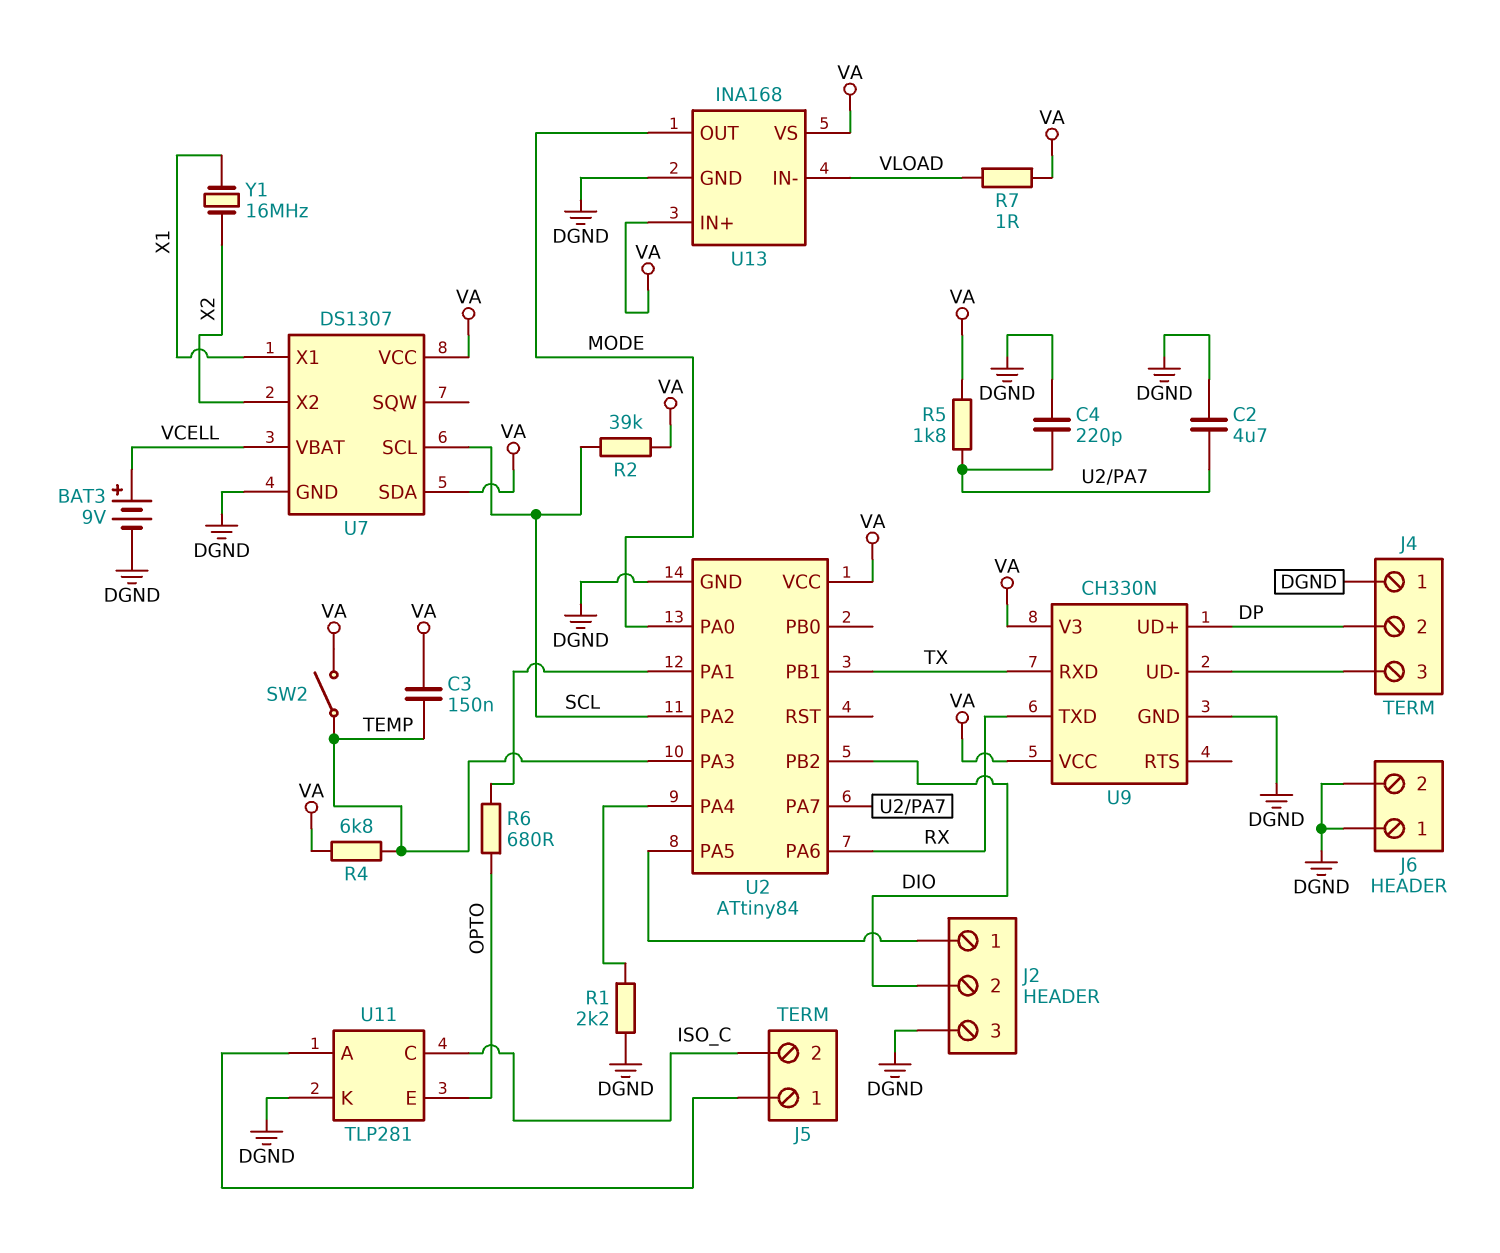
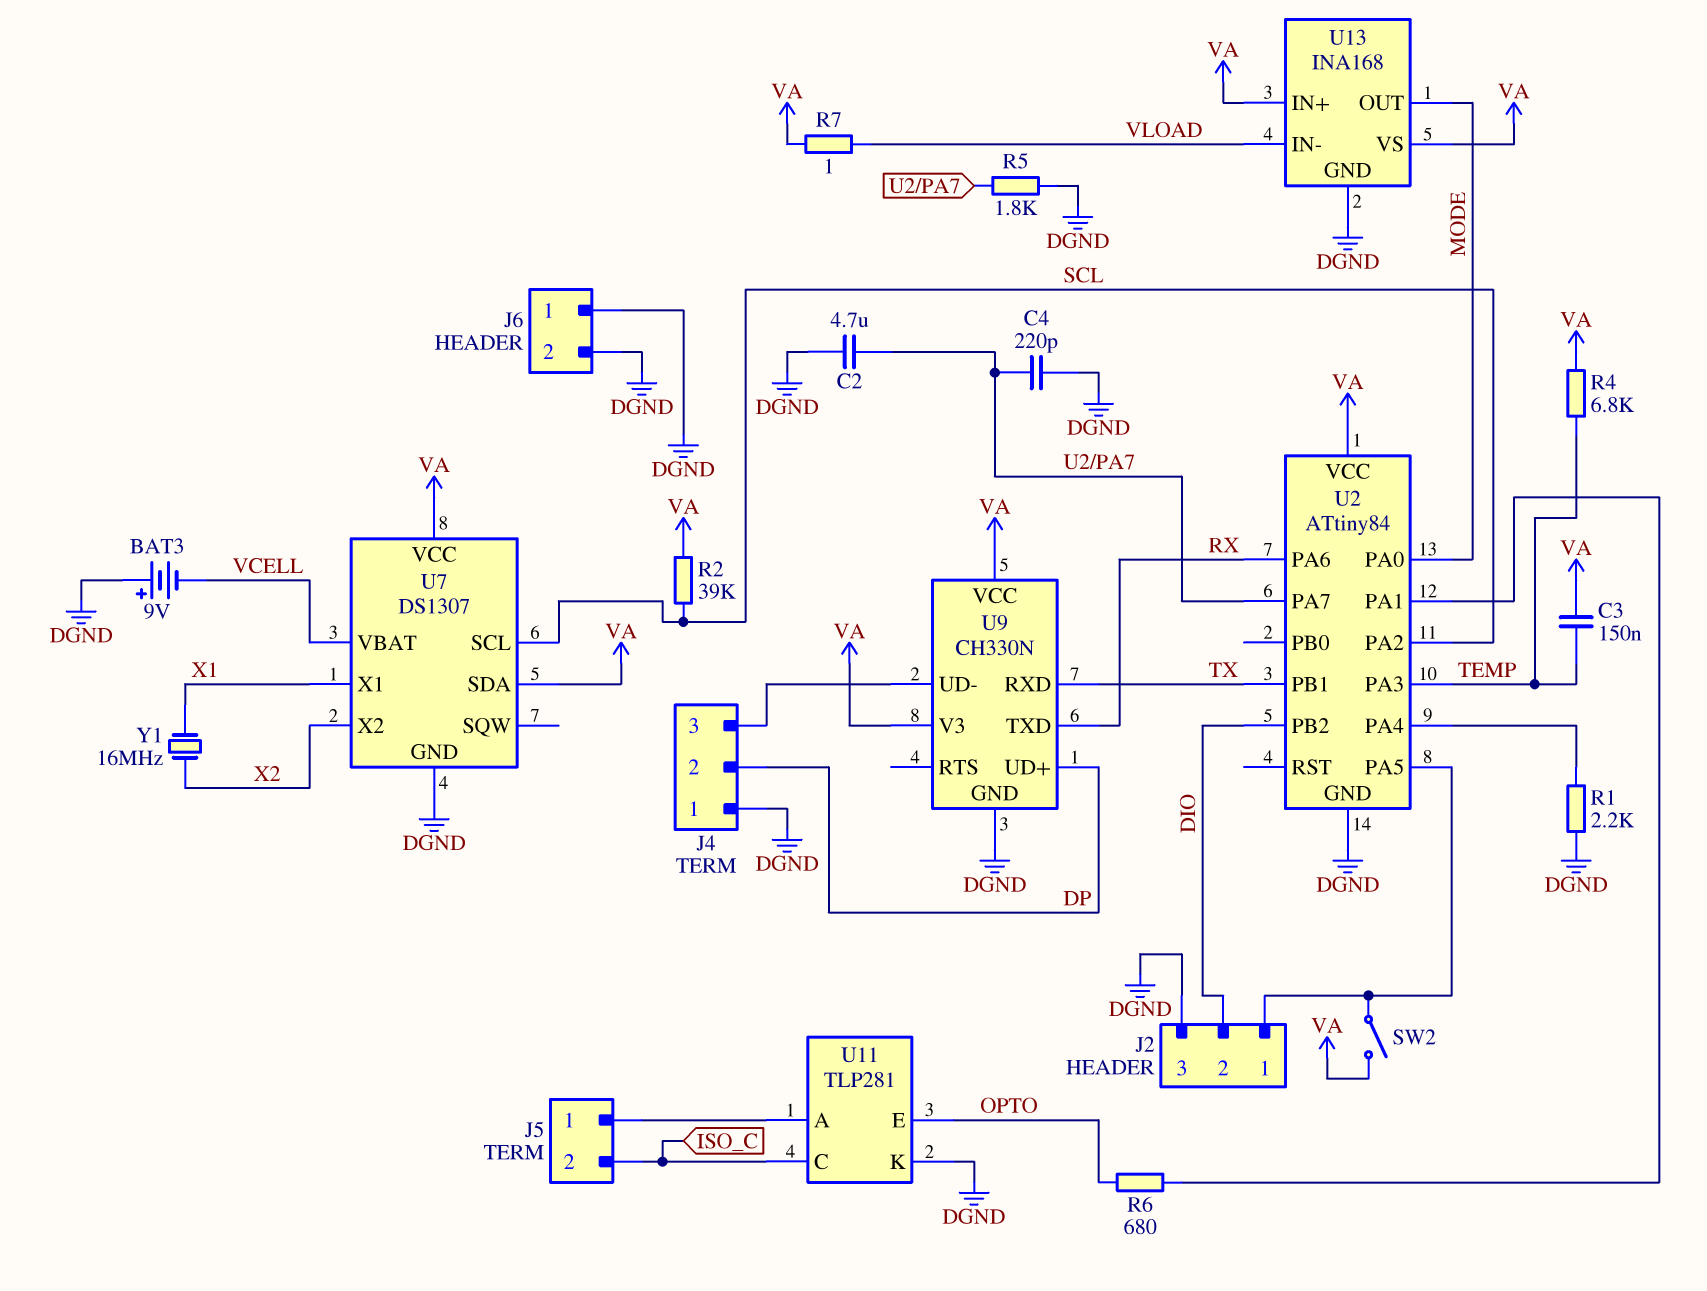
BAT3: 9V (plus VCELL, minus DGND) -> 9V (plus DGND, minus VCELL)
R5: 1.8k (U2/PA7, VA) -> 1.8k (DGND, U2/PA7)
SW2: switch (TEMP, VA) -> switch (J2/1, VA)

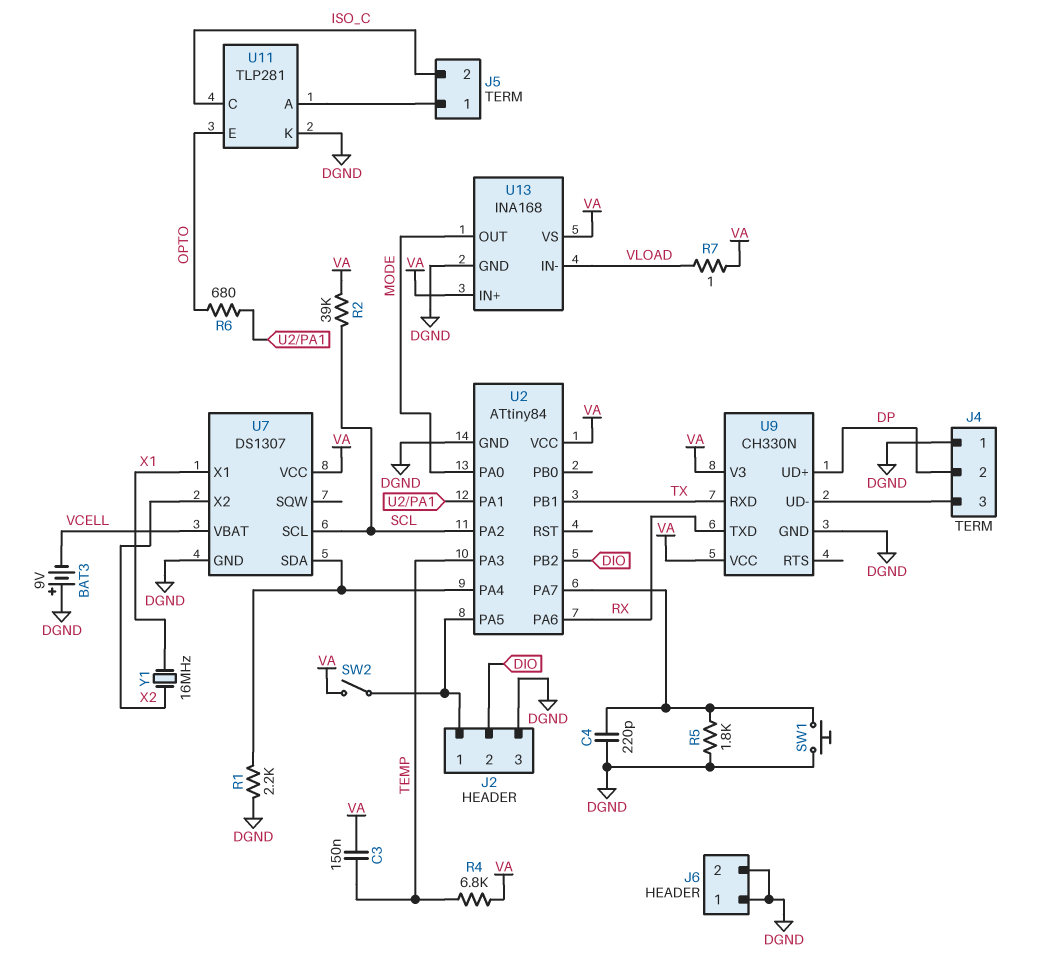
C2: 4.7uF (DGND, U2/PA7) -> none
SW1: none -> button (DGND, U2/PA7)
U7 pin SDA: VA -> U2/PA4

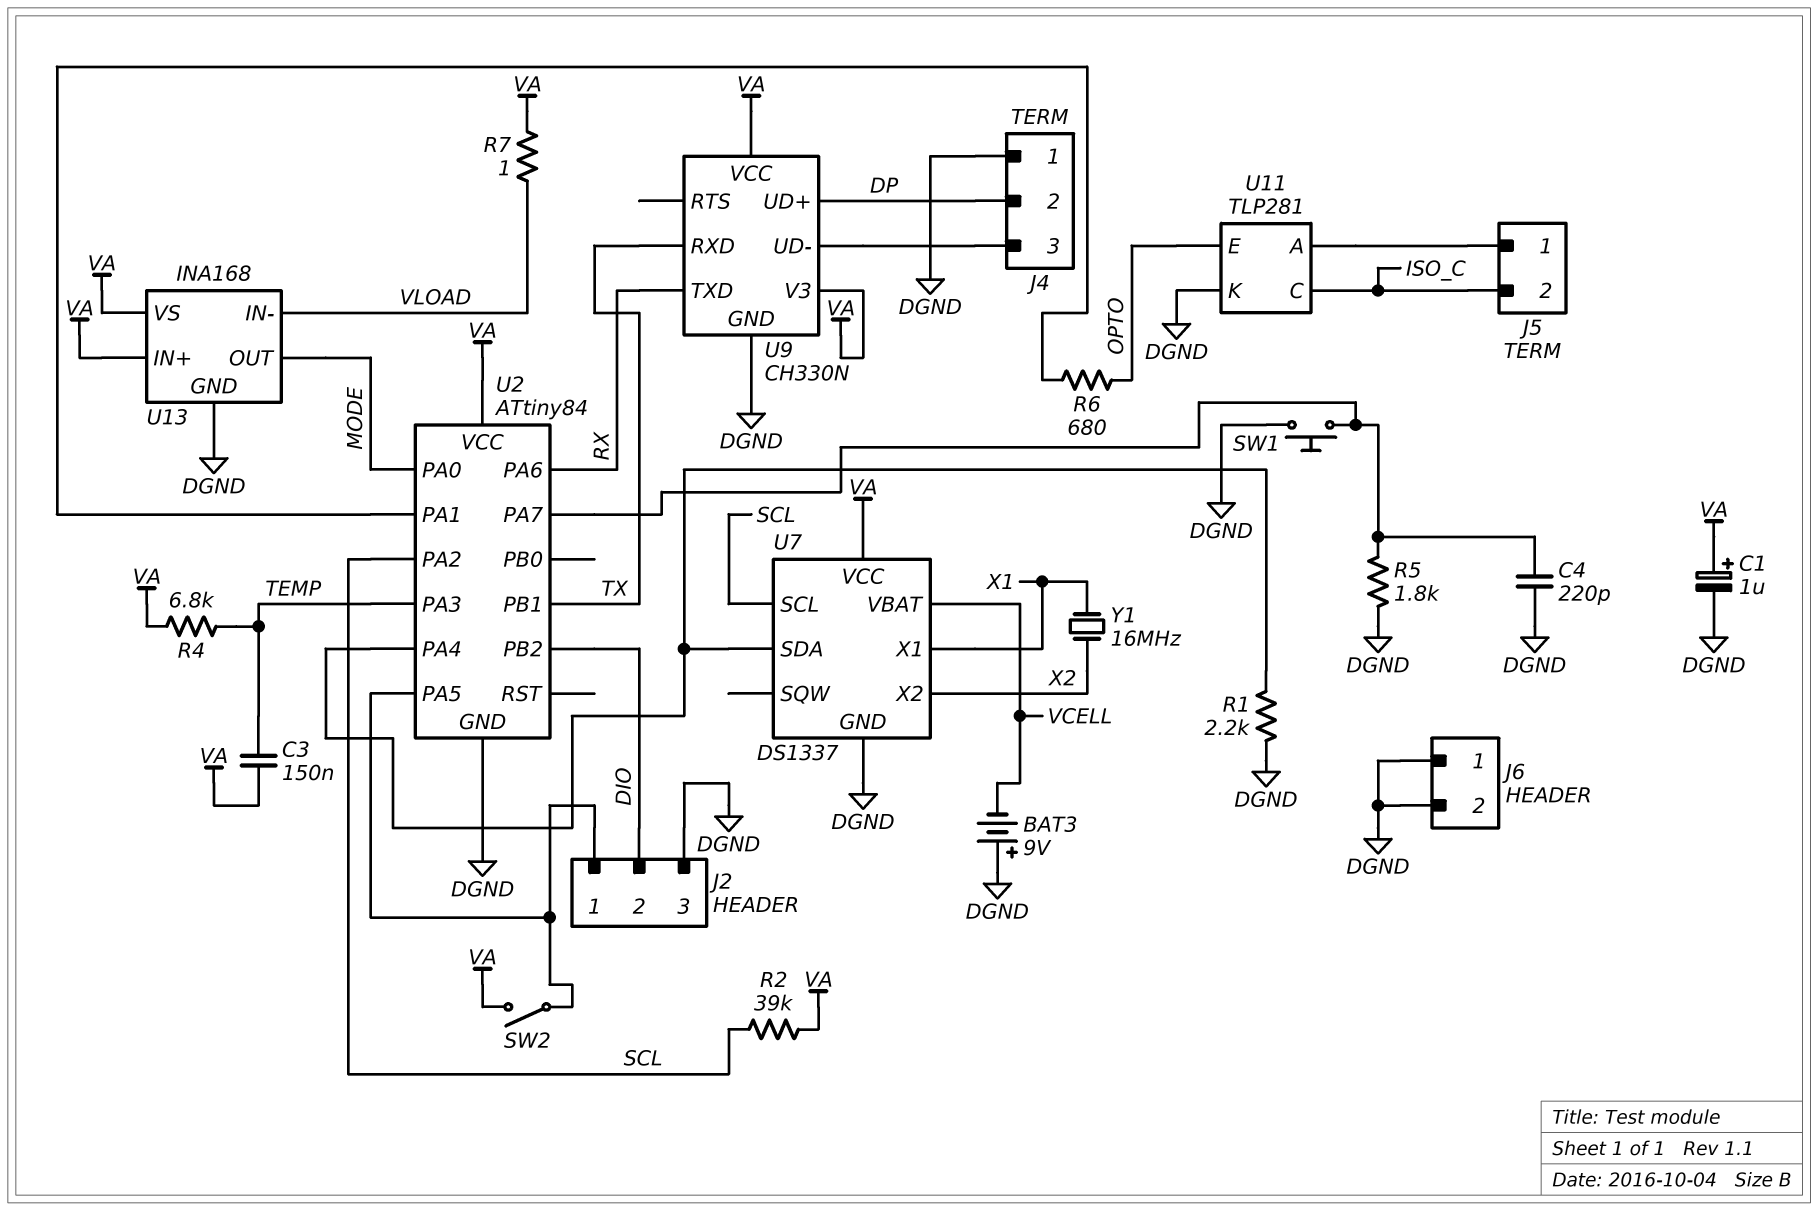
C1: none -> 1uF (plus VA, minus DGND)
U7: DS1307 -> DS1337

